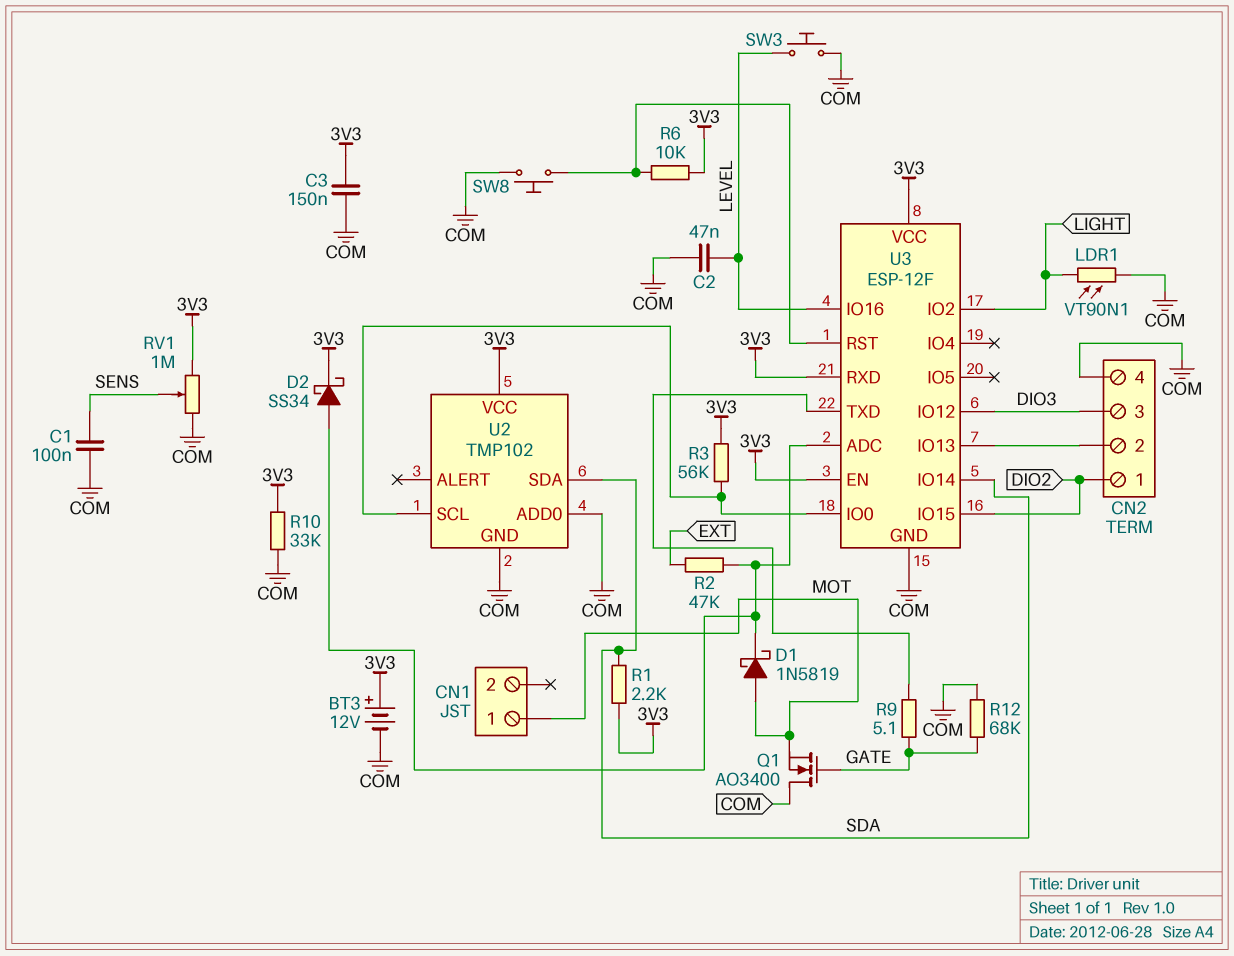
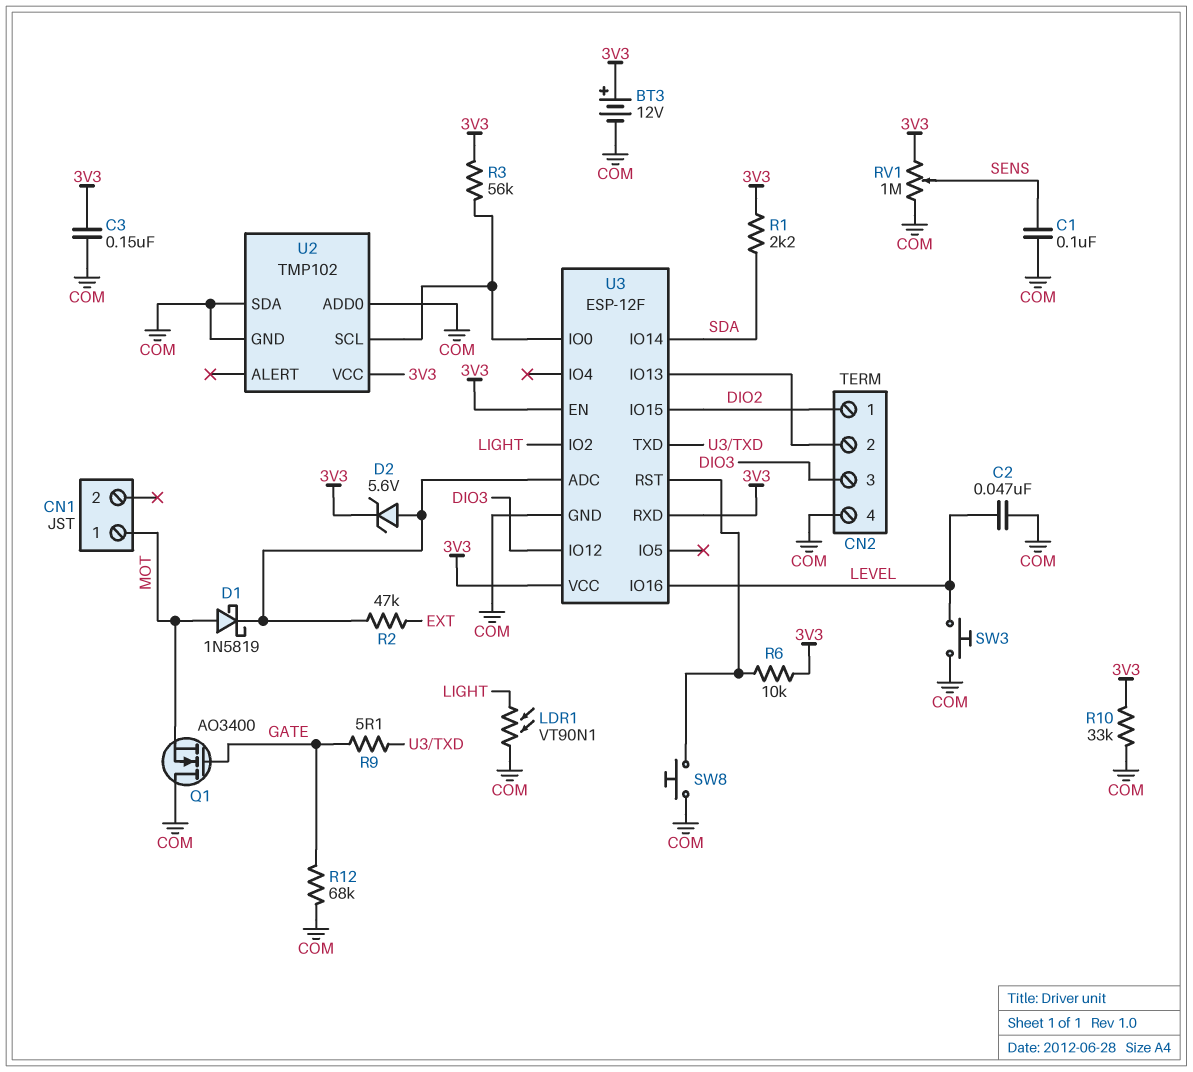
D2: schottky SS34 (A U3/ADC, K 3V3) -> zener 5.6V (A U3/ADC, K 3V3)
U2 pin SDA: SDA -> COM

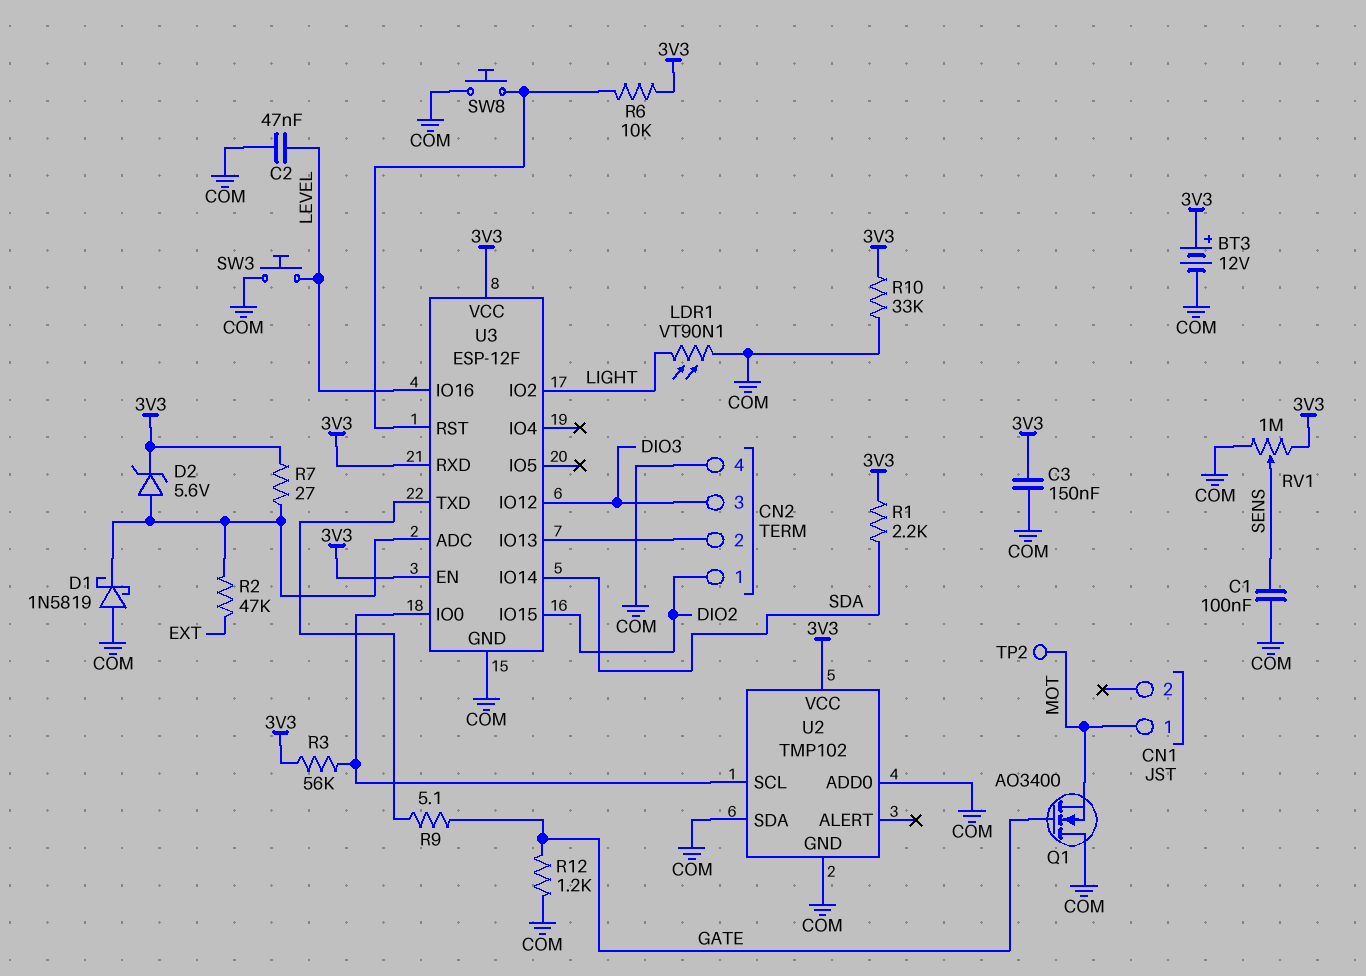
D1: schottky 1N5819 (A MOT, K U3/ADC) -> schottky 1N5819 (A COM, K U3/ADC)
R7: none -> 27 (3V3, U3/ADC)
R12: 68k (COM, GATE) -> 1.2k (COM, GATE)
TP2: none -> test point (MOT)

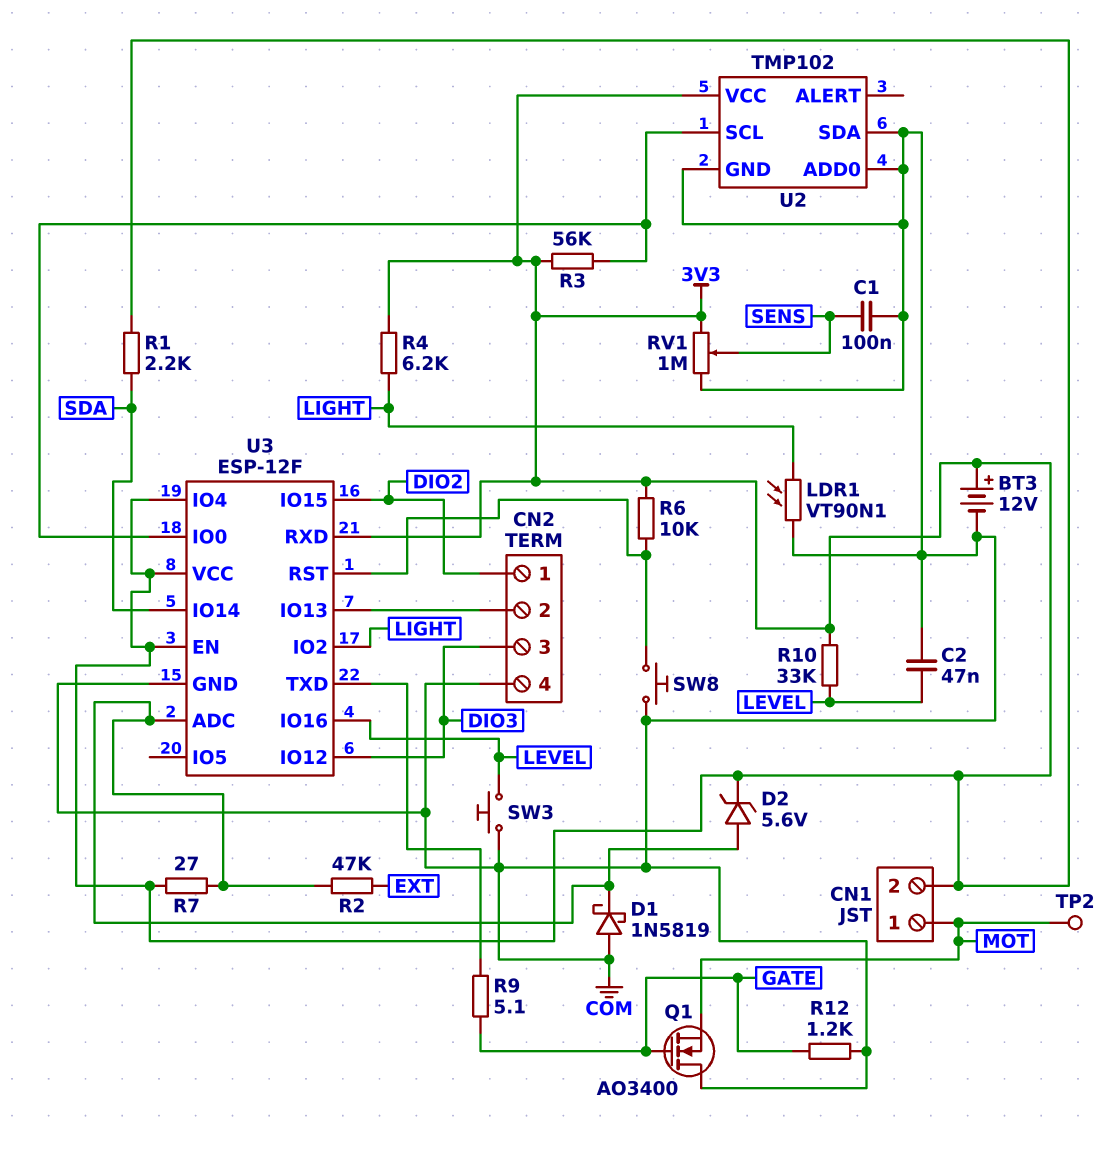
C3: 150nF (3V3, COM) -> none
CN1 pin 2: none -> 3V3
R4: none -> 6.2k (3V3, LIGHT)
R10: 33k (3V3, COM) -> 33k (3V3, LEVEL)
U3 pin IO4: none -> 3V3

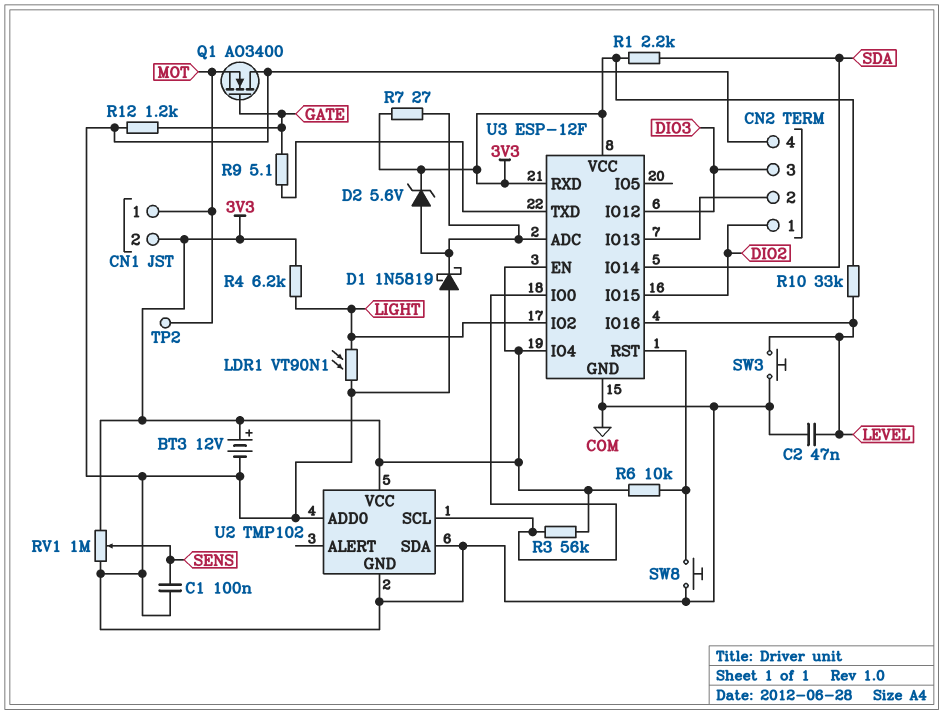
R2: 47k (EXT, U3/ADC) -> none

